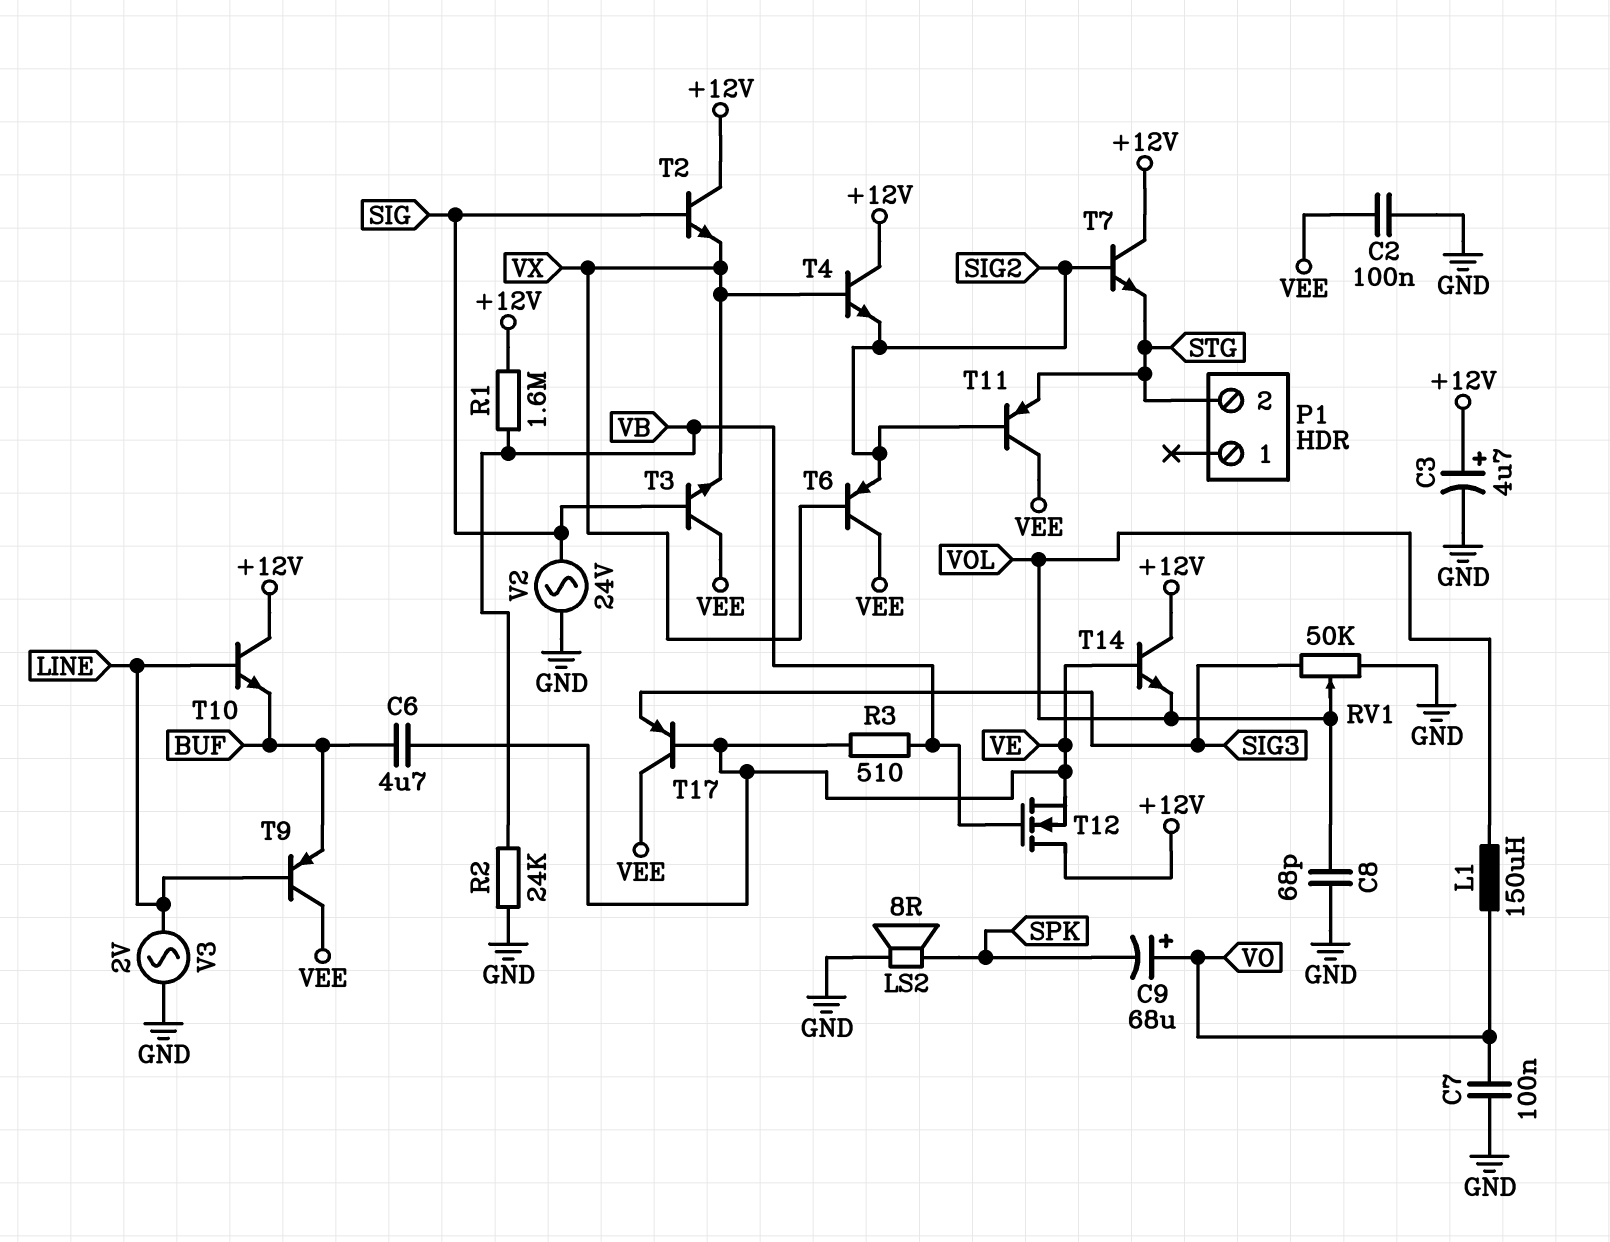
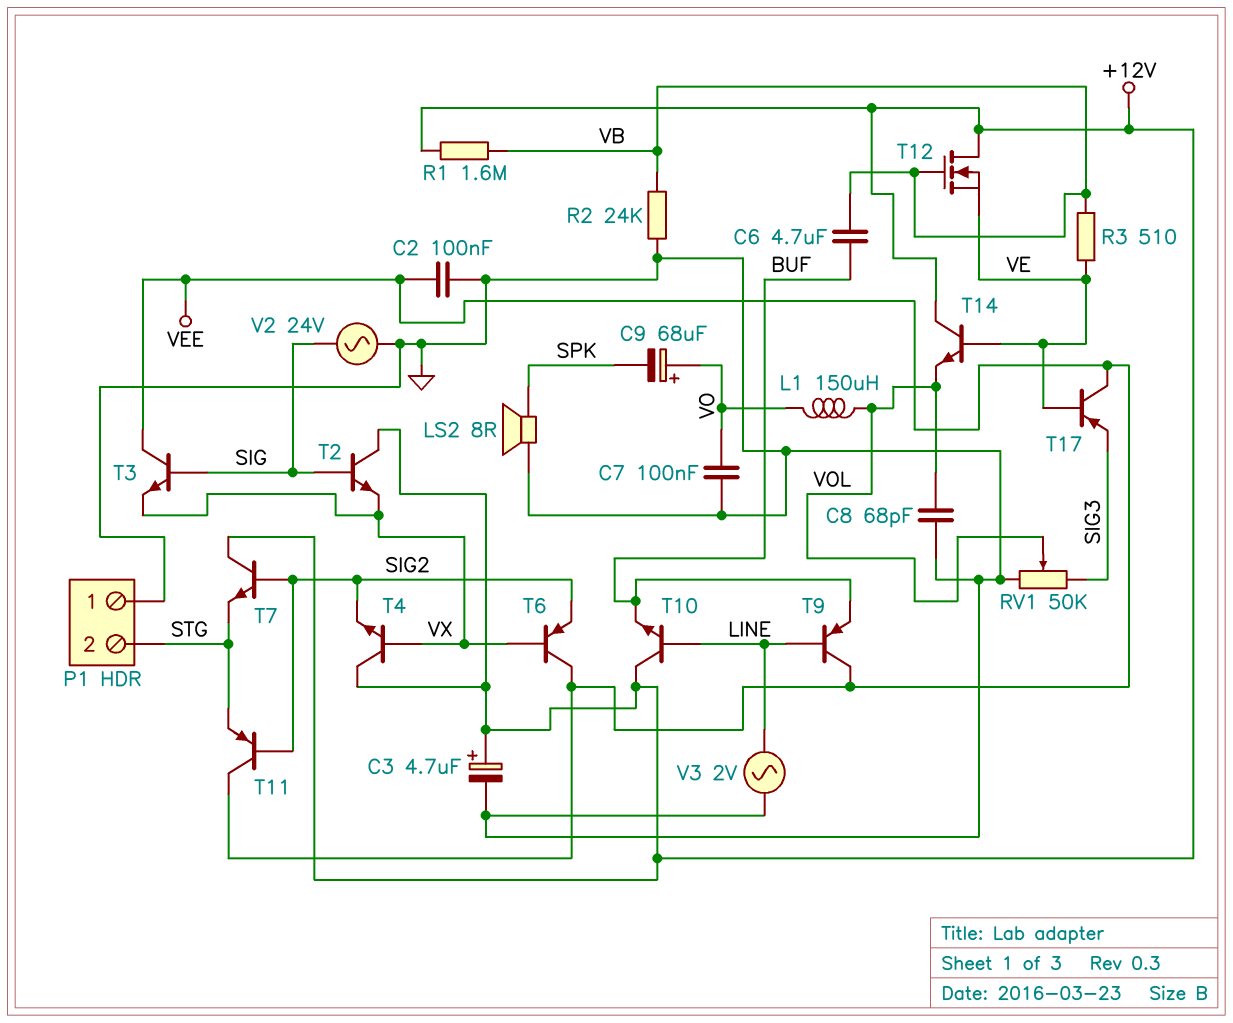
C6: 4.7uF (BUF, VE) -> 4.7uF (BUF, VB)
P1 pin 1: none -> GND

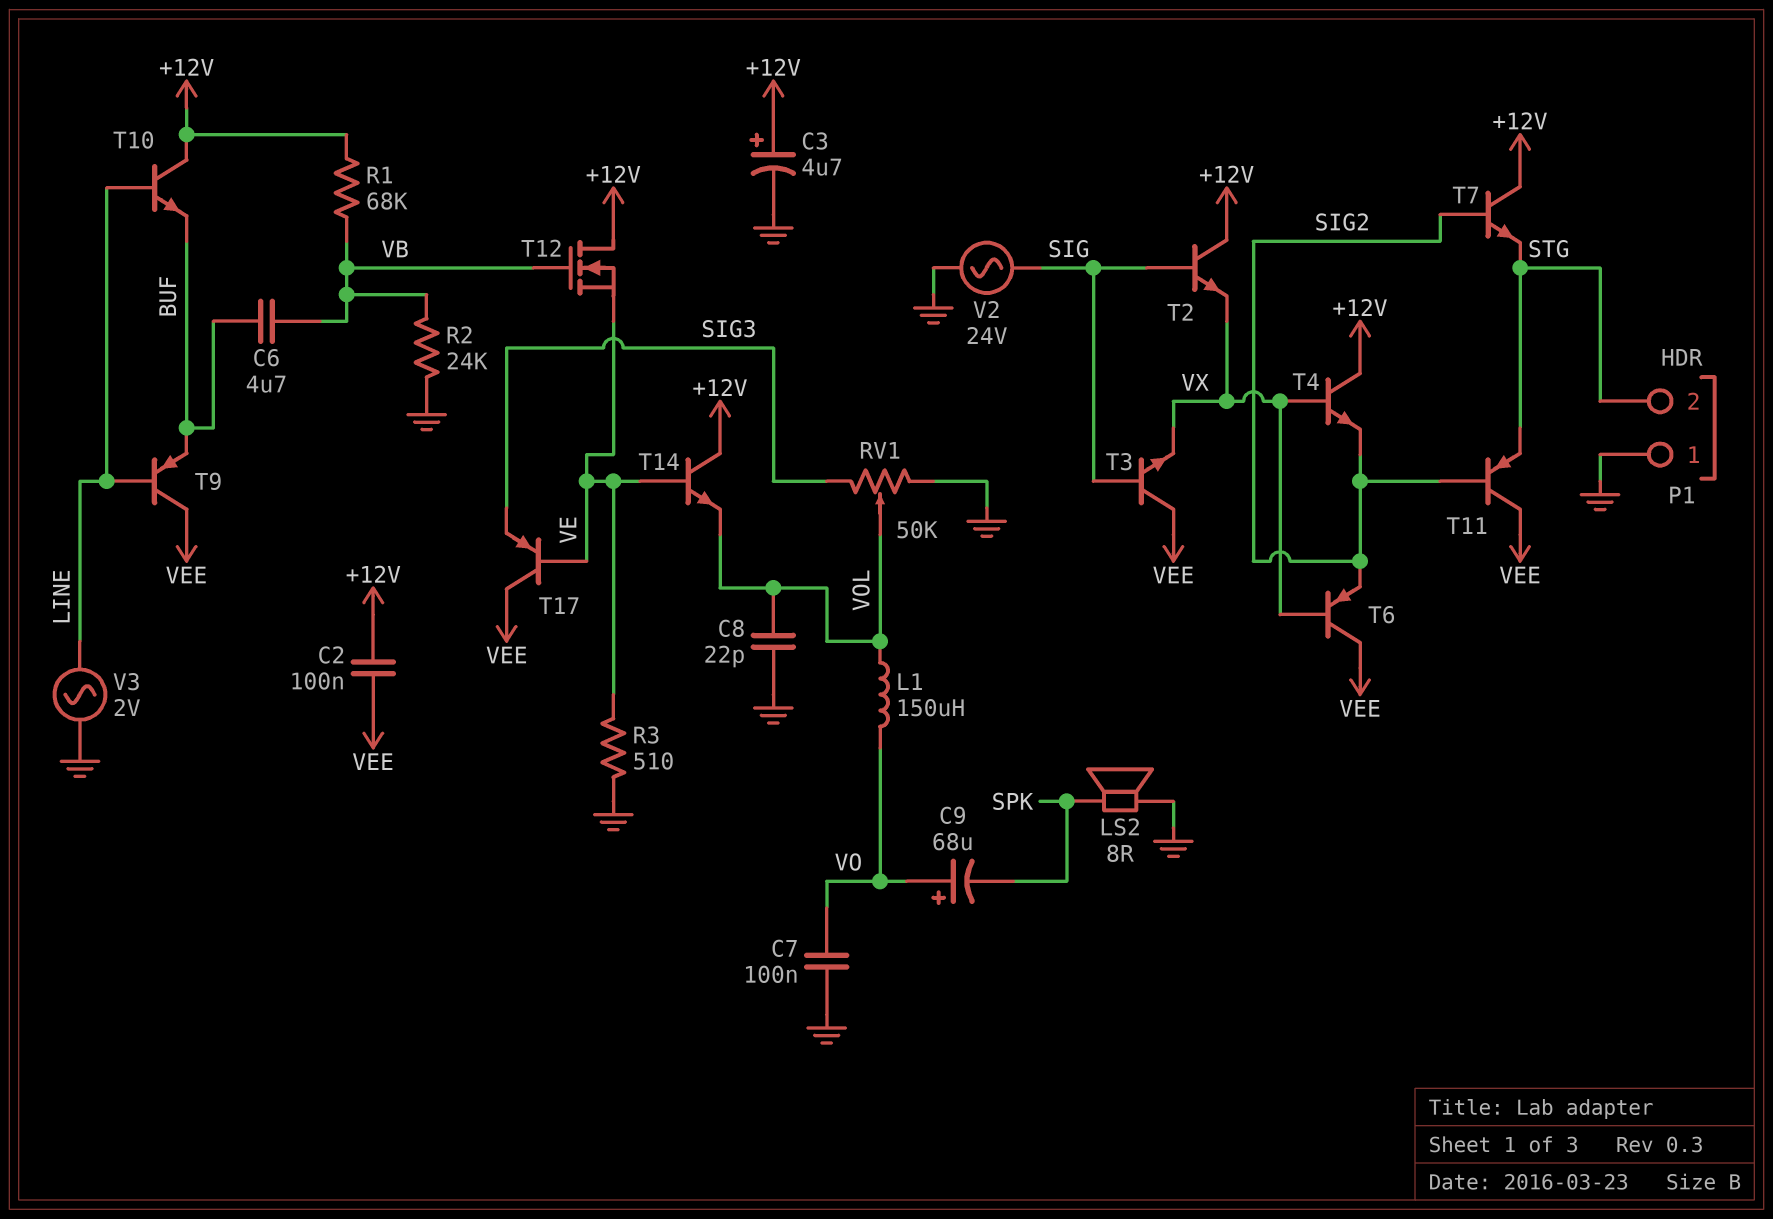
C2: 100nF (GND, VEE) -> 100nF (+12V, VEE)
C8: 68pF (GND, VOL) -> 22pF (GND, VOL)
R1: 1.6M (+12V, VB) -> 68k (+12V, VB)
R3: 510 (VB, VE) -> 510 (GND, VE)

